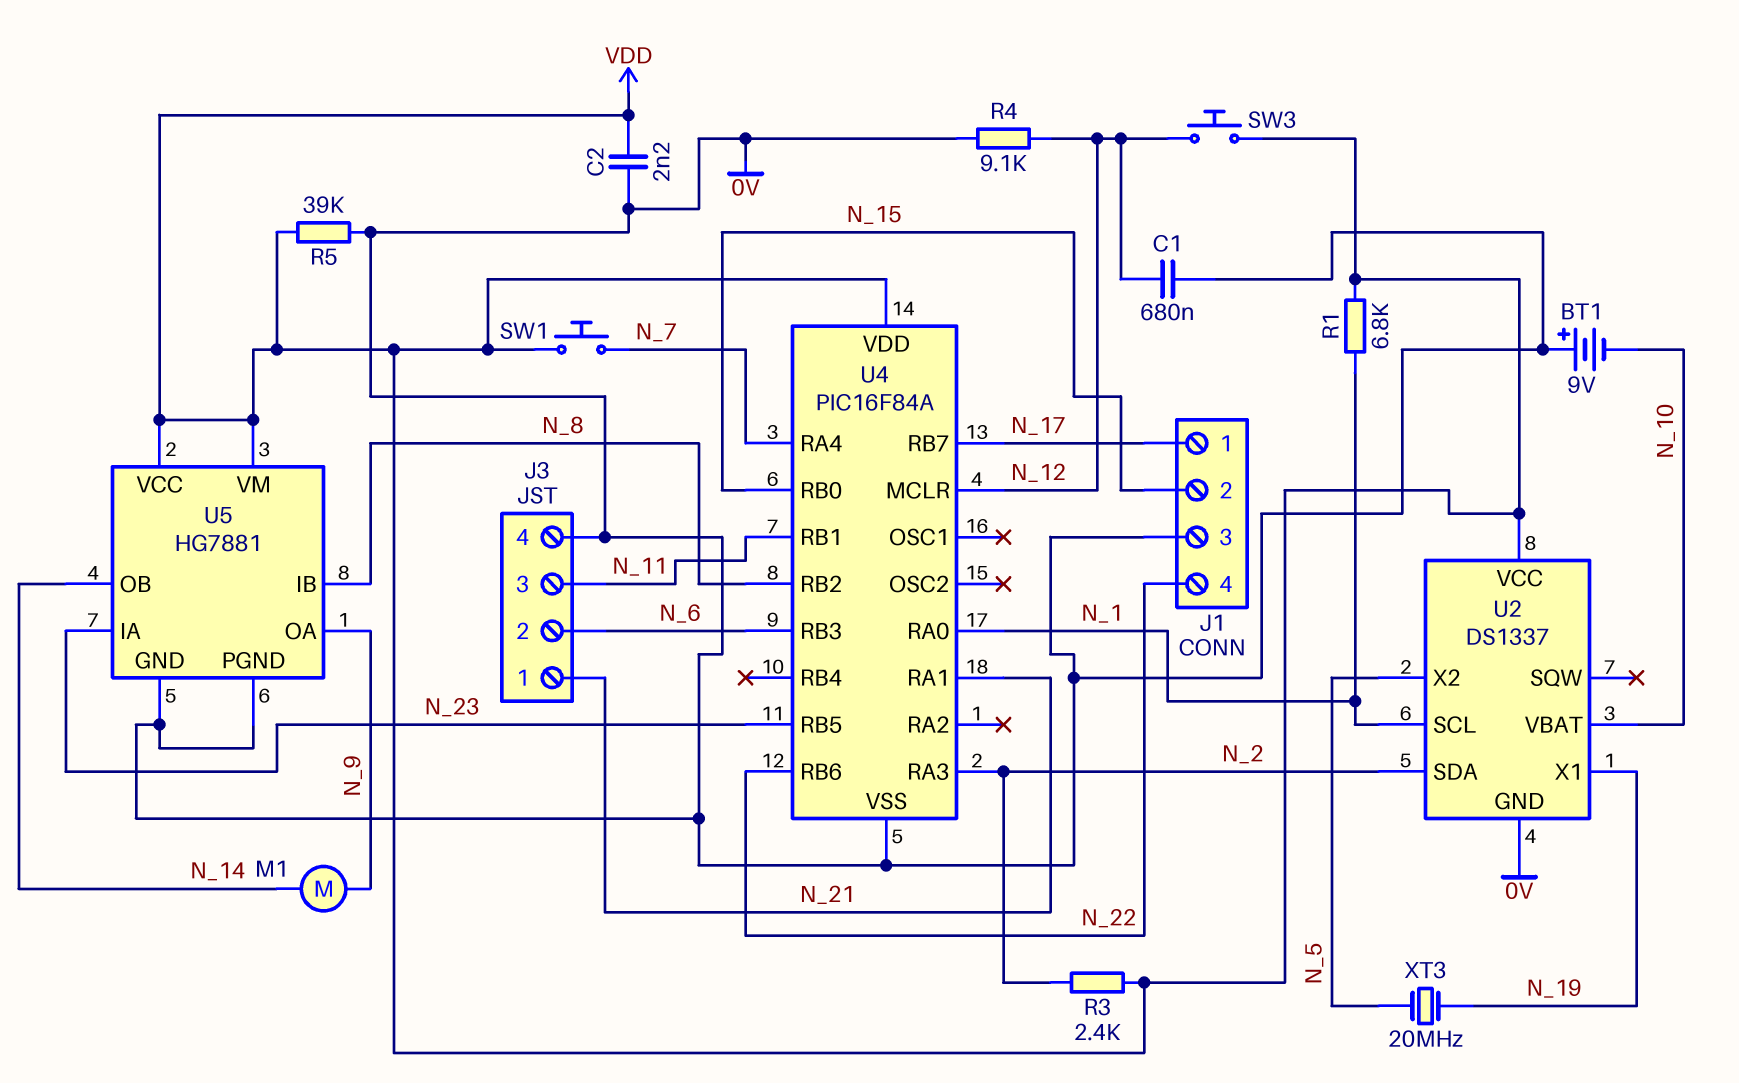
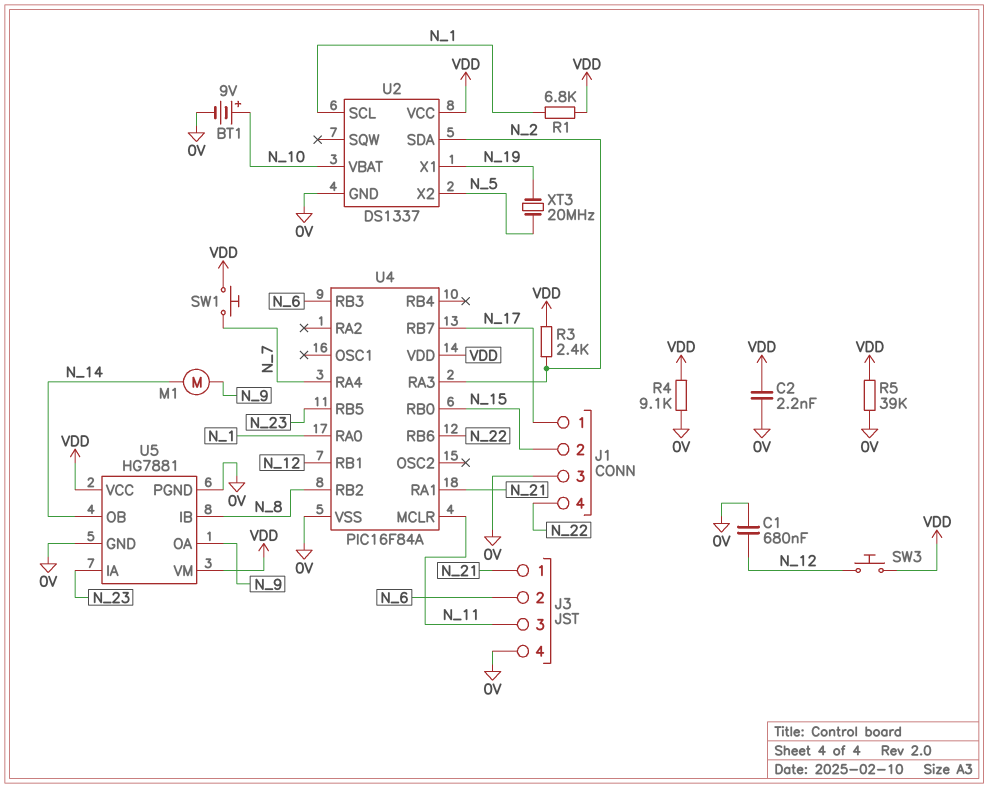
BT1: 9V (plus 0V, minus N_10) -> 9V (plus N_10, minus 0V)
R4: 9.1k (0V, N_12) -> 9.1k (0V, VDD)
U4 pin MCLR: N_12 -> N_11
U4 pin RB1: N_11 -> N_12

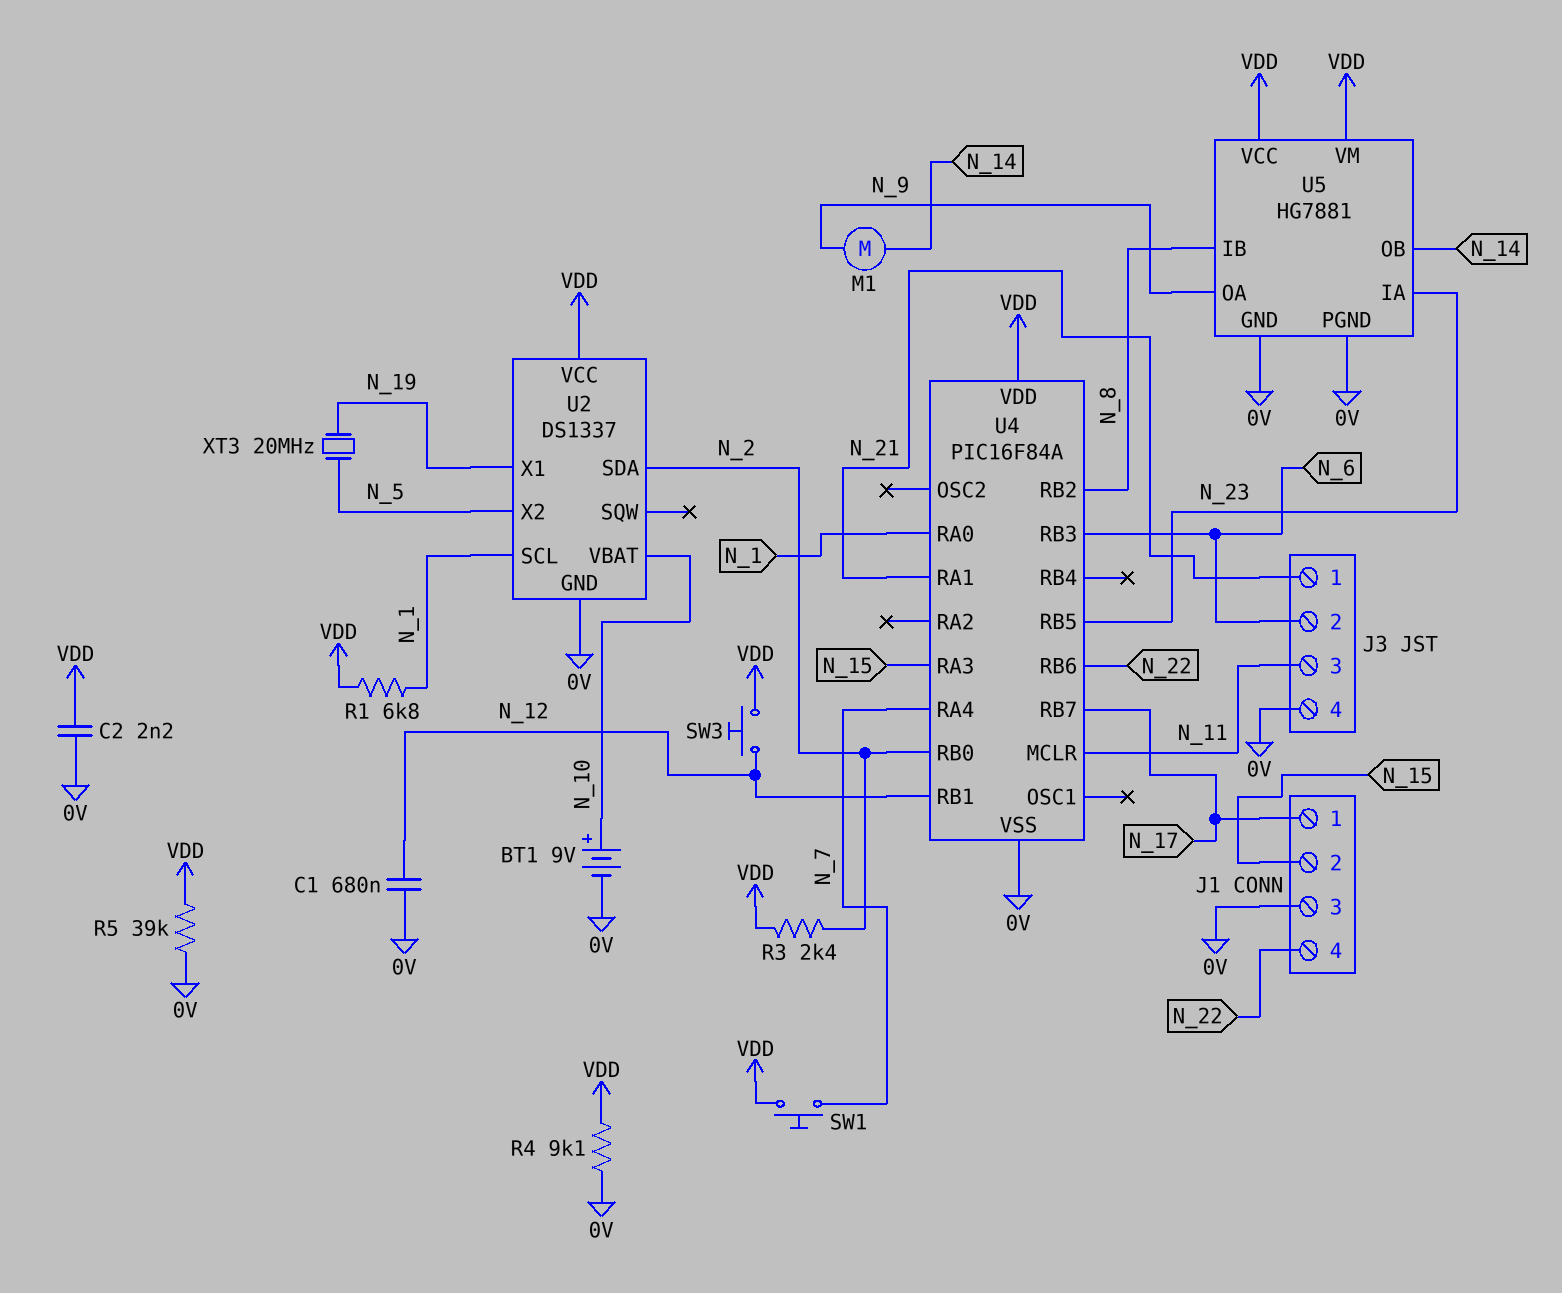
U4 pin RA3: N_2 -> N_15
U4 pin RB0: N_15 -> N_2

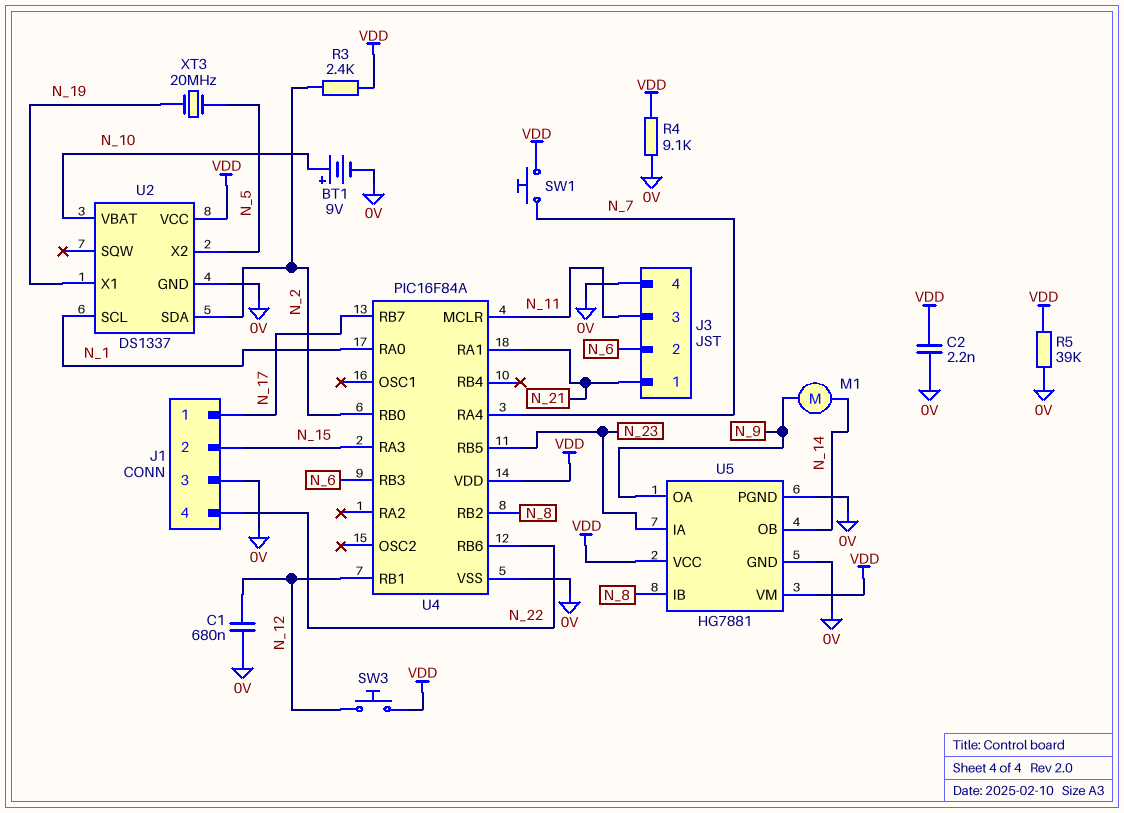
R1: 6.8k (N_1, VDD) -> none

